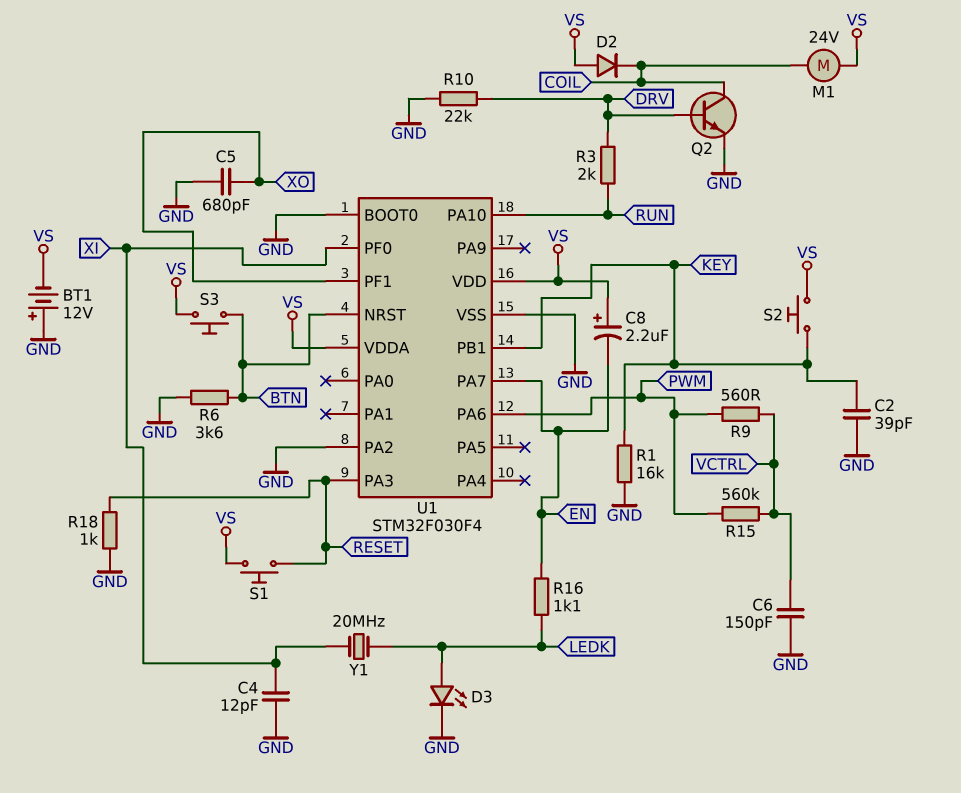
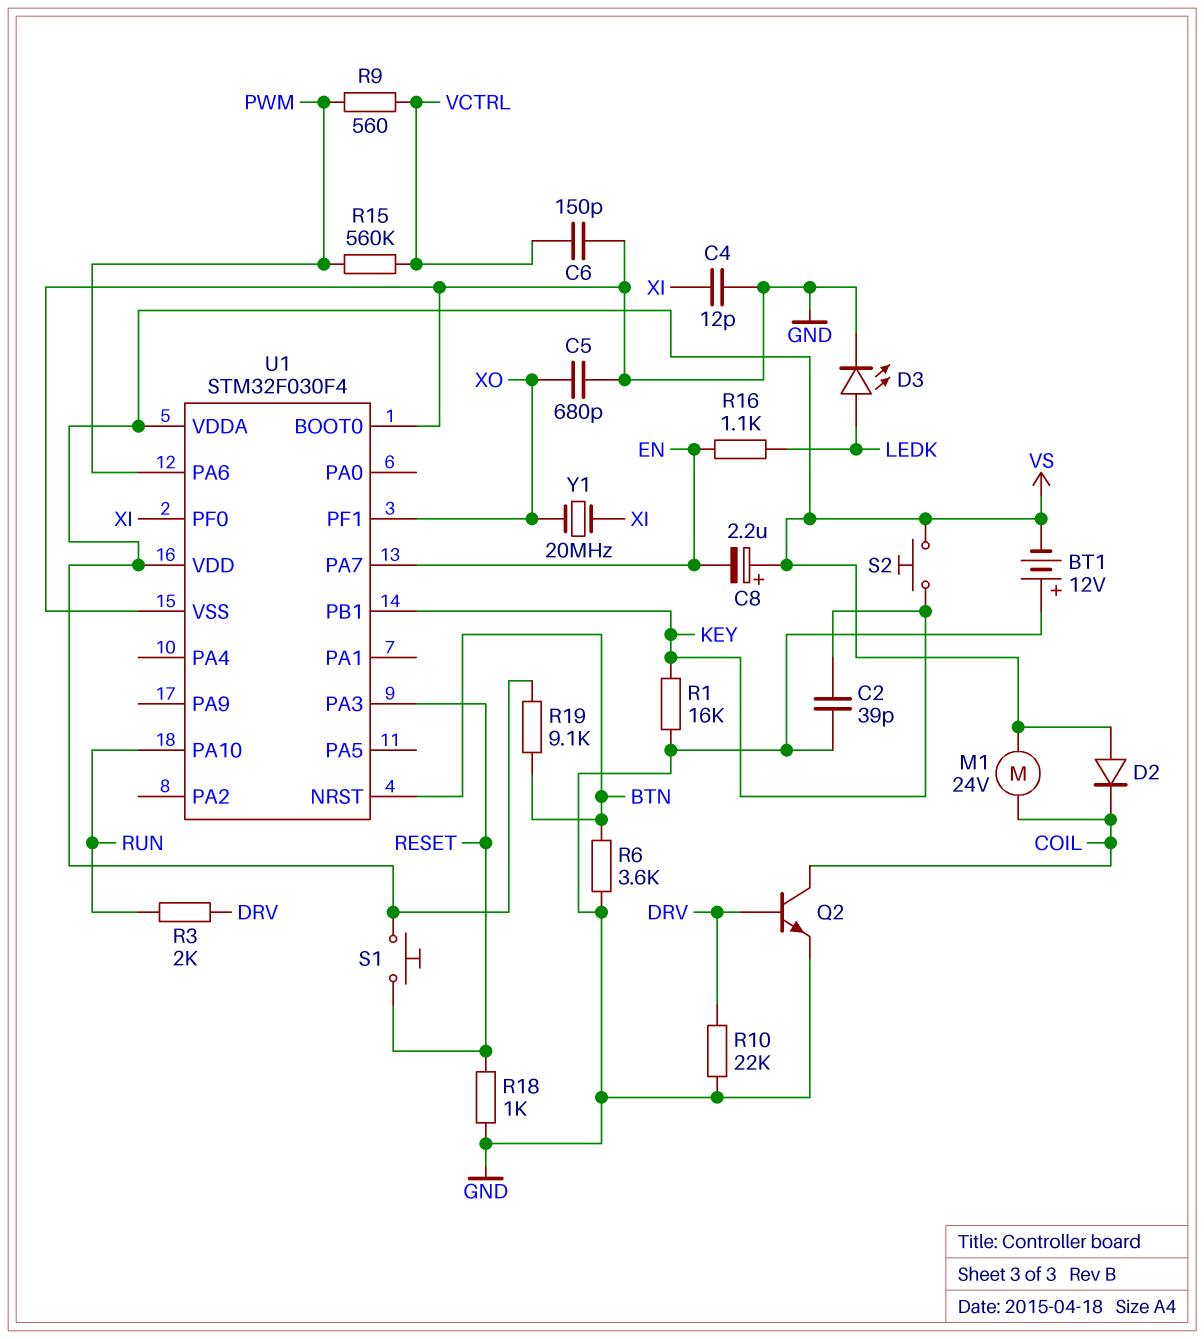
R19: none -> 9.1k (BTN, VS)
S3: button (BTN, VS) -> none
U1 pin PA2: GND -> none
Y1: 20MHz (LEDK, XI) -> 20MHz (XI, XO)

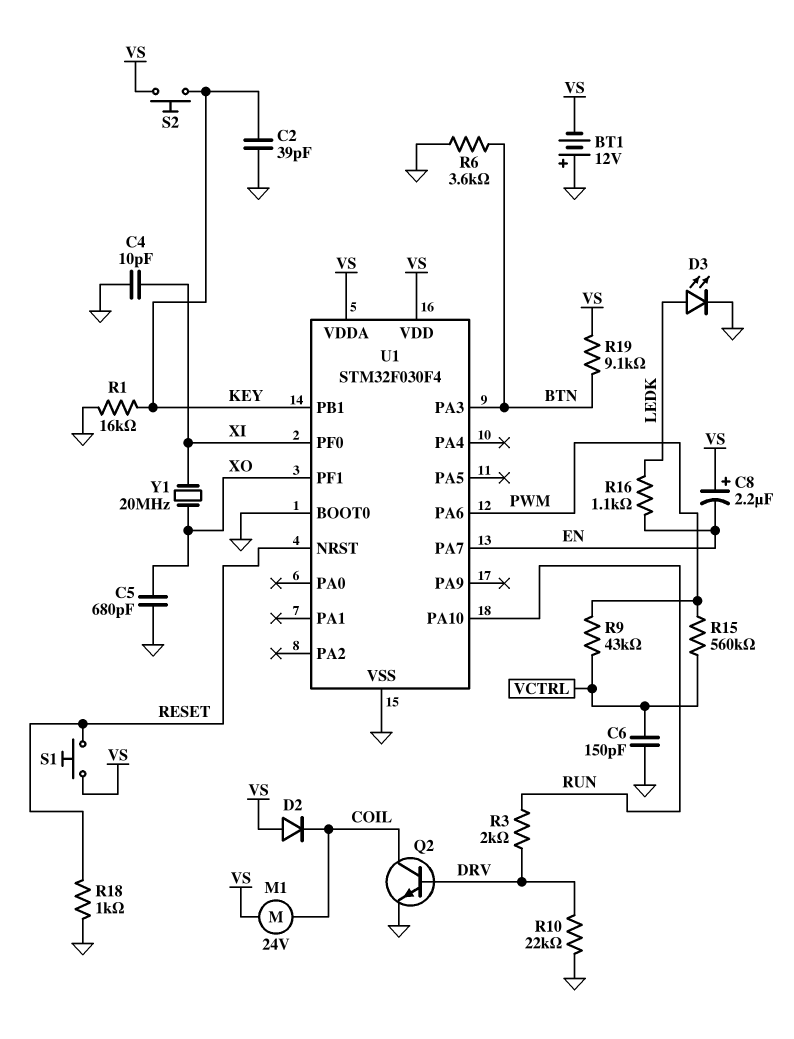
C4: 12pF (GND, XI) -> 10pF (GND, XI)
R9: 560 (PWM, VCTRL) -> 43k (PWM, VCTRL)
U1 pin NRST: BTN -> RESET
U1 pin PA3: RESET -> BTN

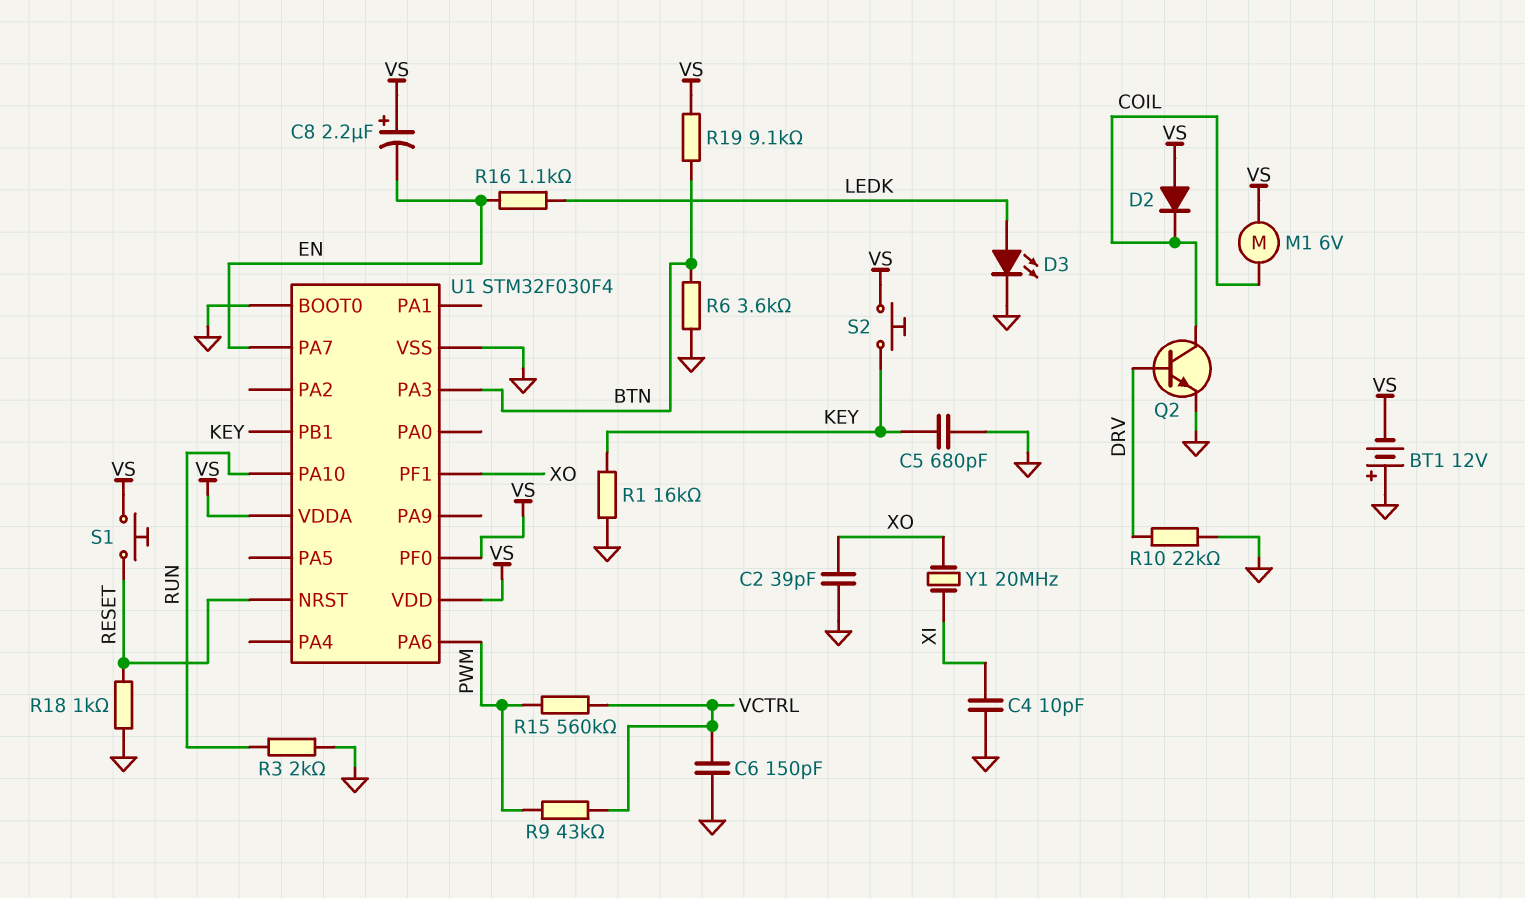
C2: 39pF (GND, KEY) -> 39pF (GND, XO)
C5: 680pF (GND, XO) -> 680pF (GND, KEY)
M1: motor 24V (COIL, VS) -> motor 6V (COIL, VS)
R3: 2k (DRV, RUN) -> 2k (GND, RUN)
U1 pin PF0: XI -> VS

